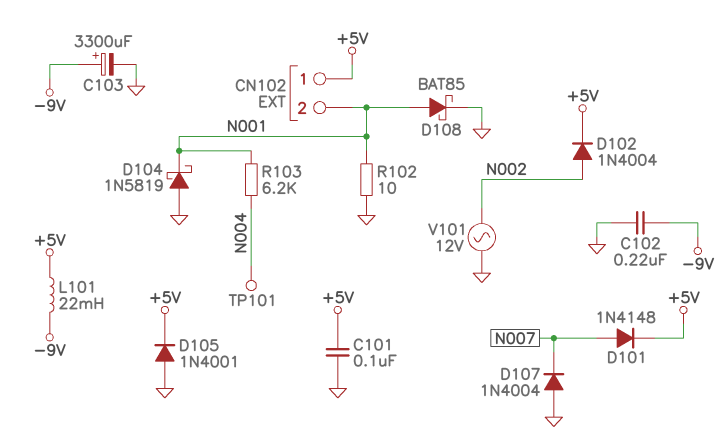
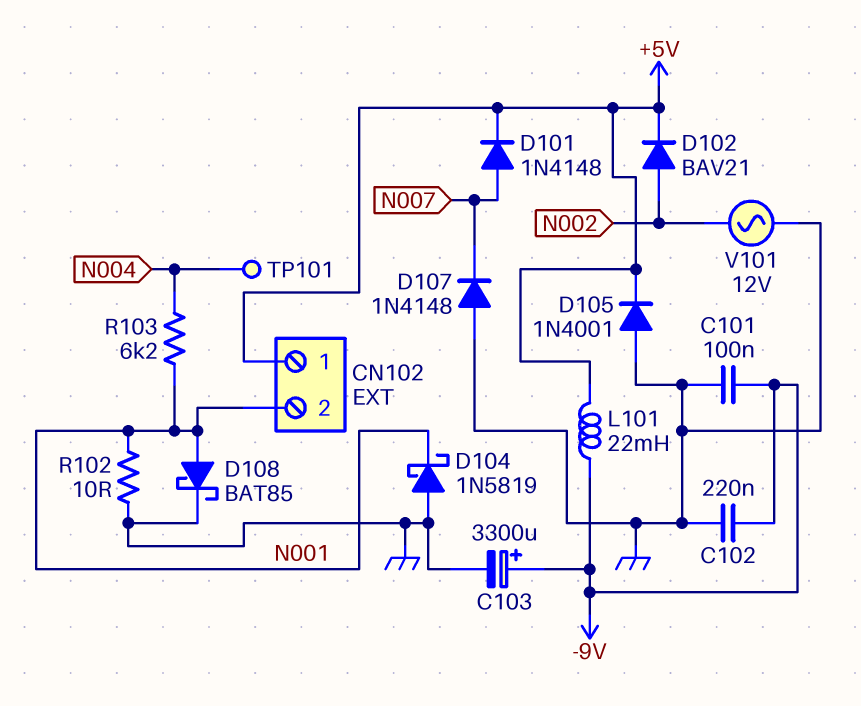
C101: 100nF (+5V, GND) -> 100nF (-9V, GND)
D102: diode 1N4004 (A N002, K +5V) -> diode BAV21 (A N002, K +5V)
D107: diode 1N4004 (A GND, K N007) -> diode 1N4148 (A GND, K N007)

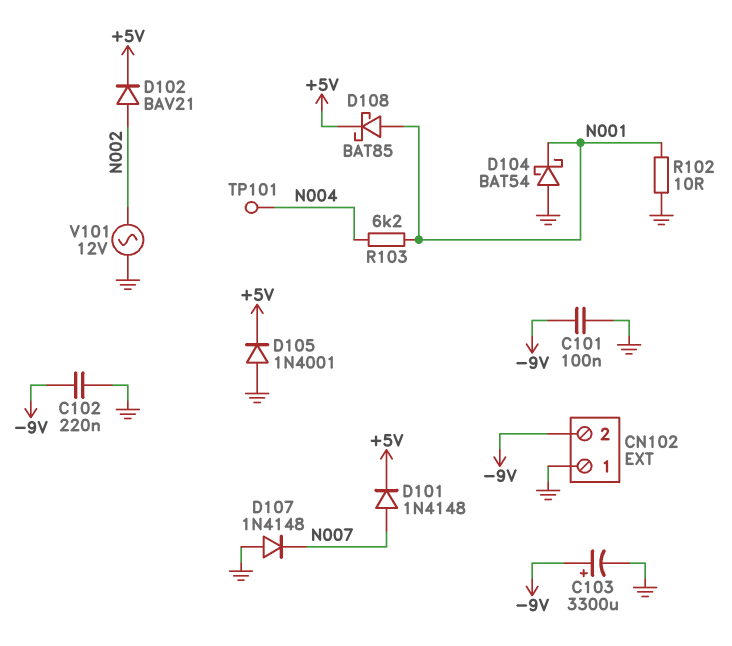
CN102 pin 1: +5V -> GND
CN102 pin 2: N001 -> -9V
D104: schottky 1N5819 (A GND, K N001) -> schottky BAT54 (A GND, K N001)
D108: schottky BAT85 (A N001, K GND) -> schottky BAT85 (A N001, K +5V)
L101: 22mH (+5V, -9V) -> none

